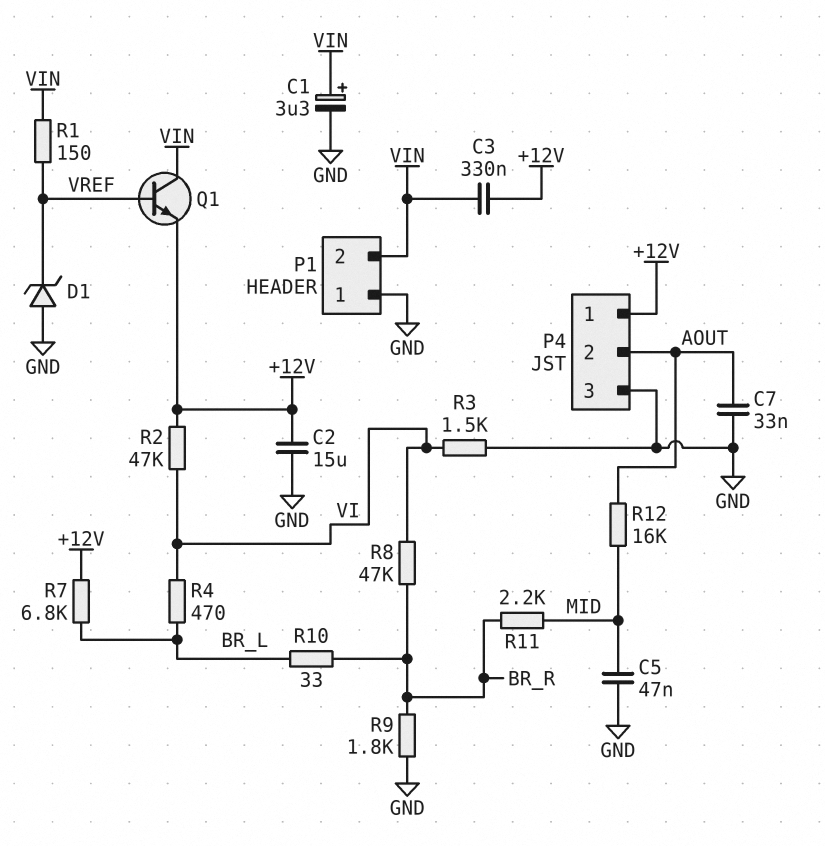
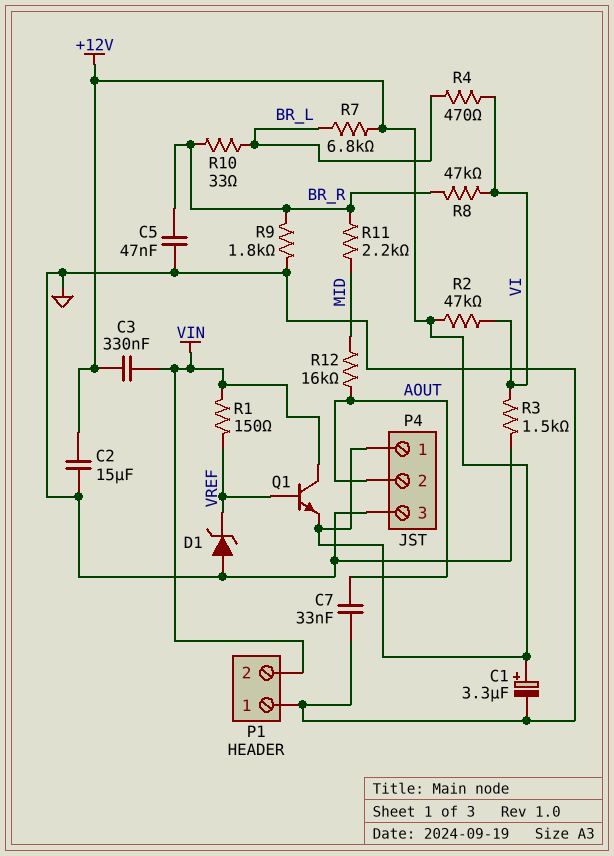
C1: 3.3uF (plus VIN, minus GND) -> 3.3uF (plus +12V, minus GND)
C5: 47nF (GND, MID) -> 47nF (BR_R, GND)

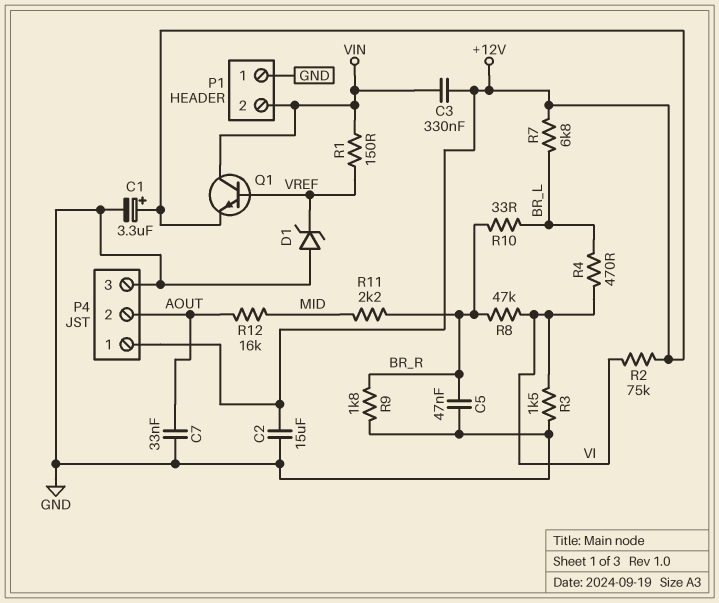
R2: 47k (+12V, VI) -> 75k (+12V, VI)

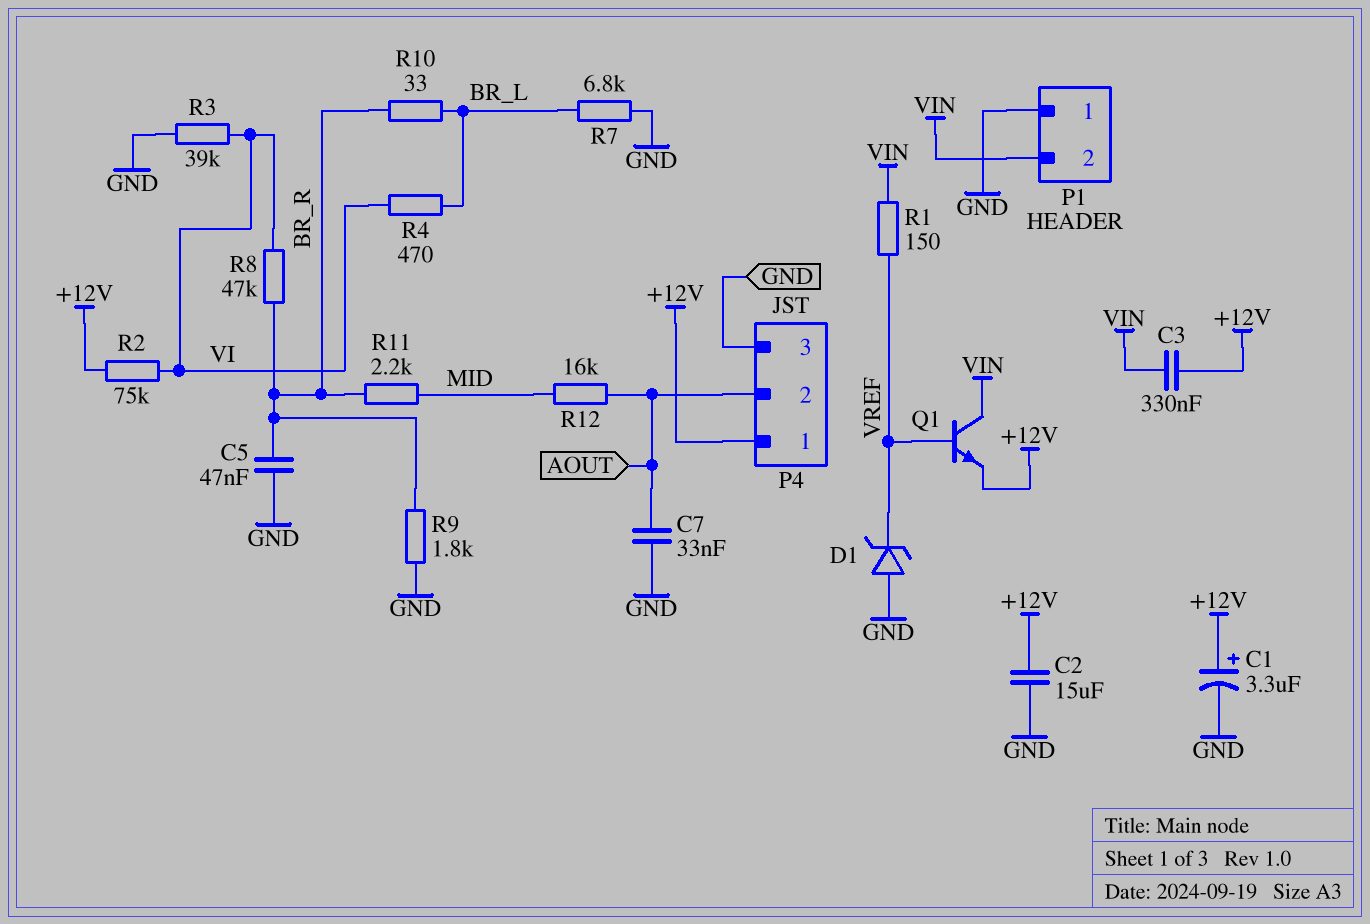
R3: 1.5k (GND, VI) -> 39k (GND, VI)
R7: 6.8k (+12V, BR_L) -> 6.8k (BR_L, GND)

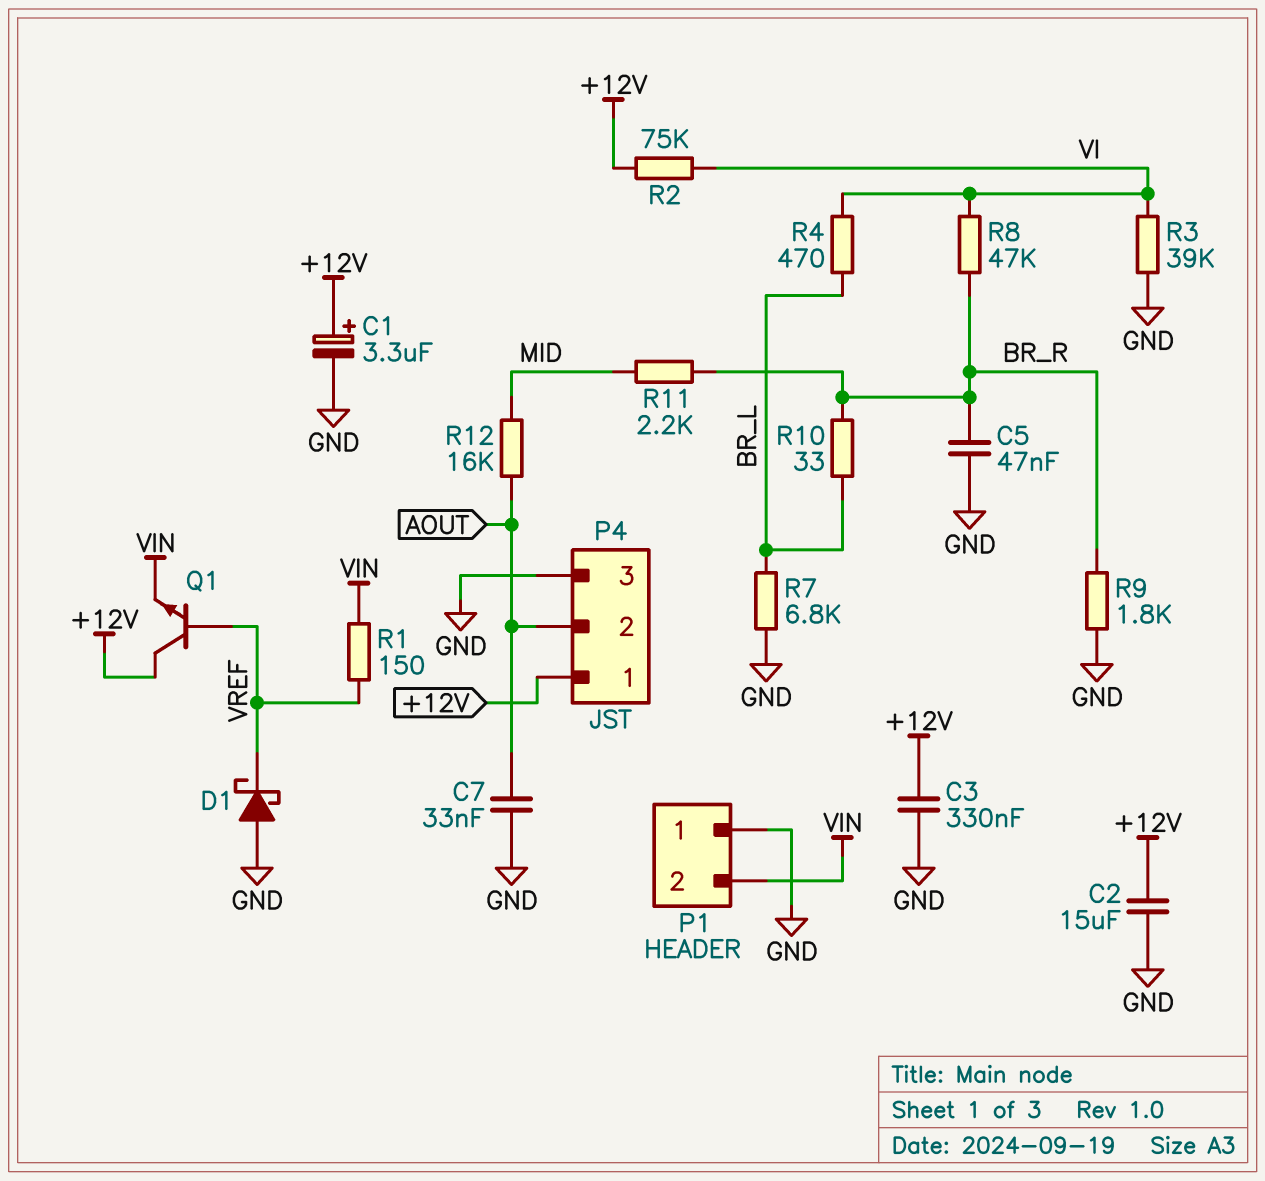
C3: 330nF (+12V, VIN) -> 330nF (+12V, GND)
D1: zener (A GND, K VREF) -> schottky (A GND, K VREF)
Q1: NPN (B VREF, C VIN, E +12V) -> NPN (B VREF, C +12V, E VIN)

